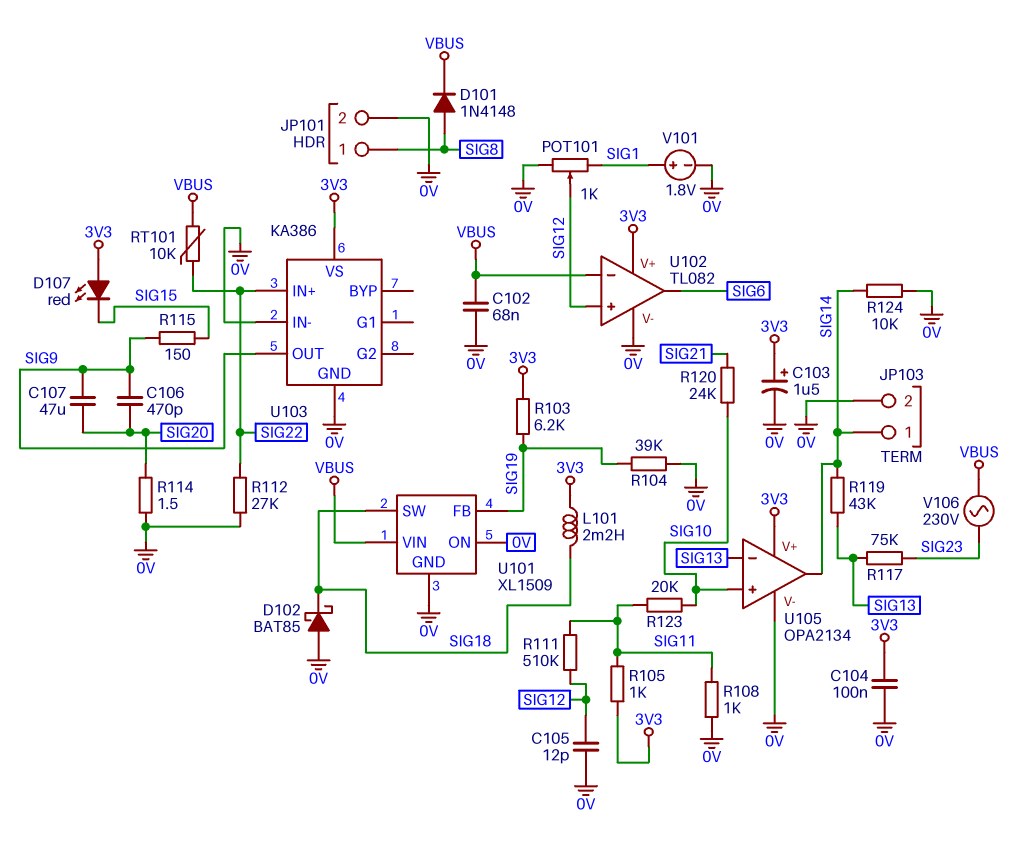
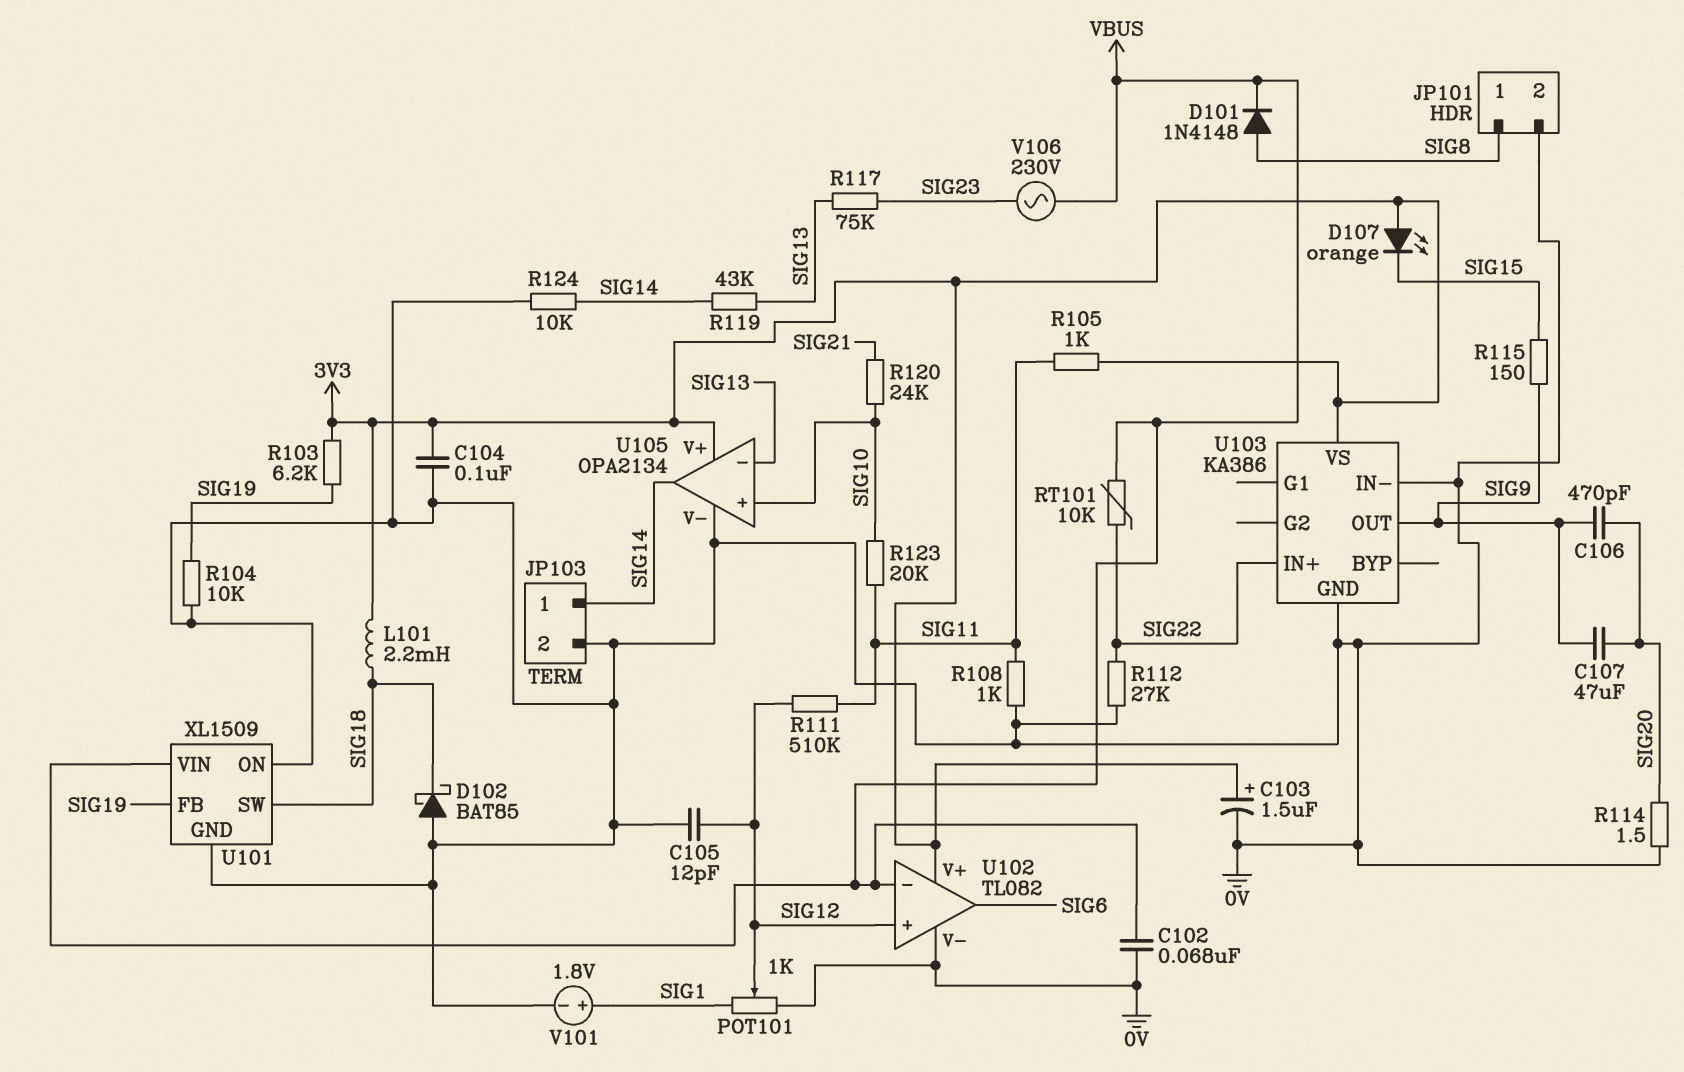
D107: LED red (A 3V3, K SIG15) -> LED orange (A 3V3, K SIG15)
R104: 39k (0V, SIG19) -> 10k (0V, SIG19)

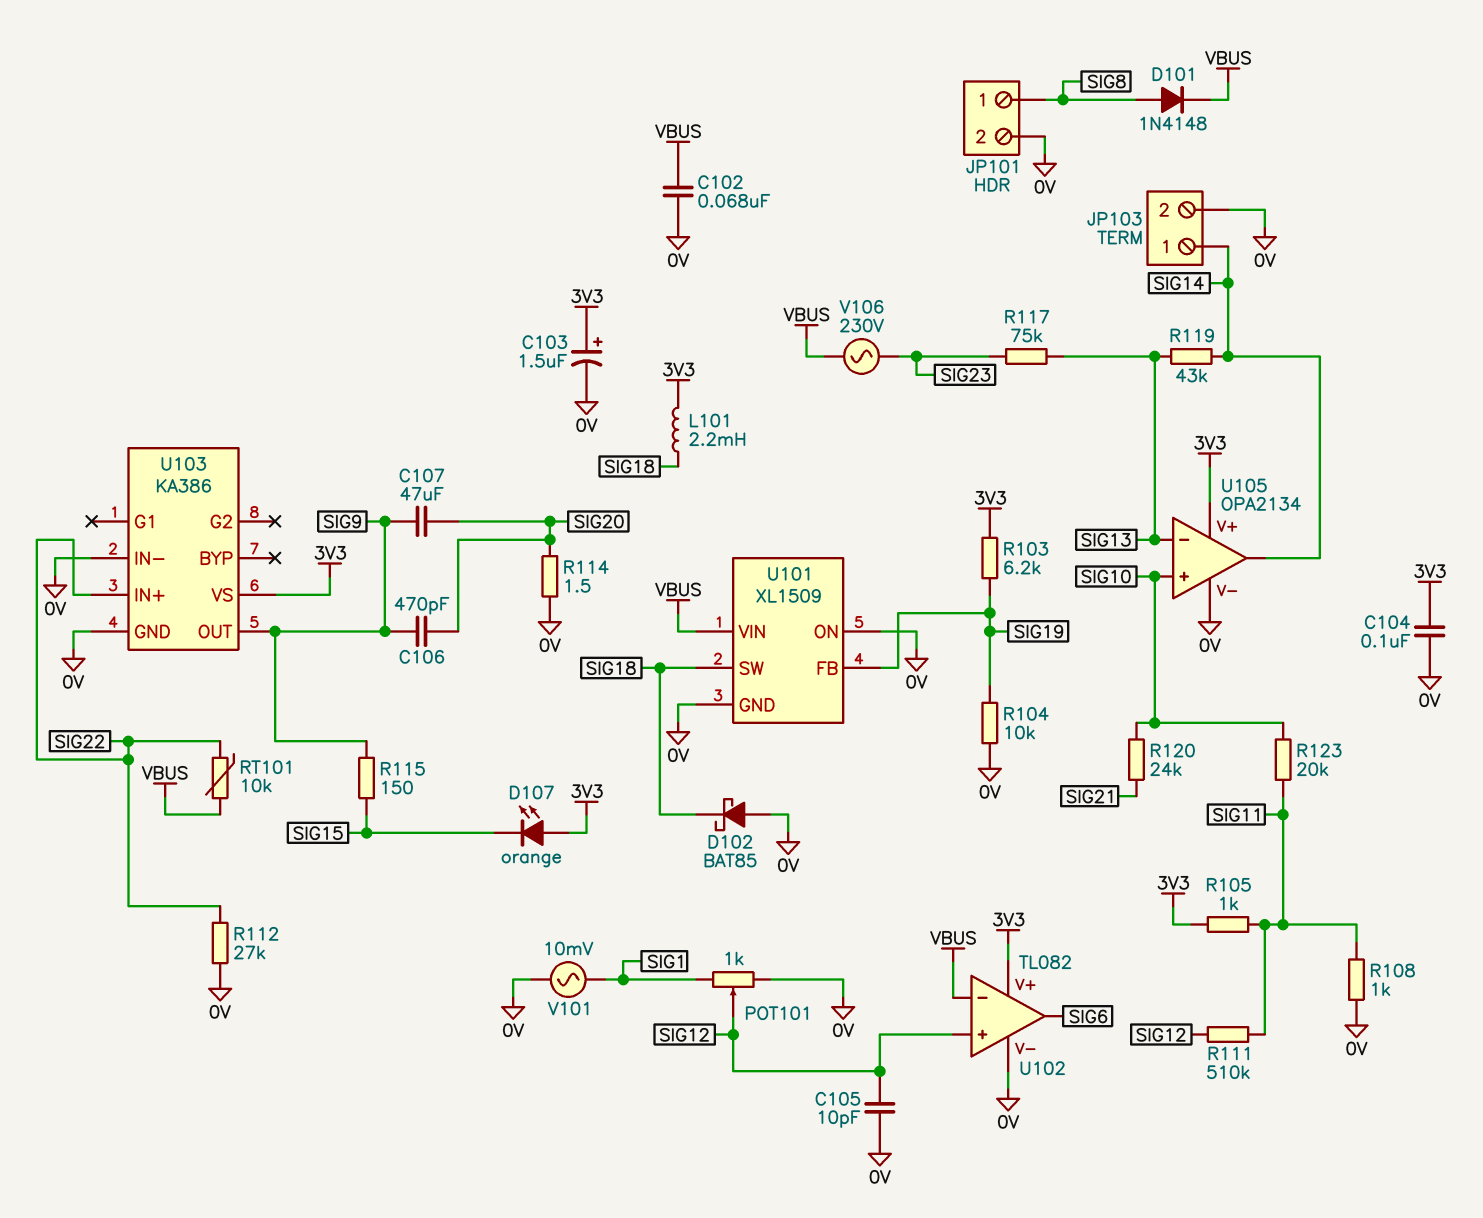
C105: 12pF (0V, SIG12) -> 10pF (0V, SIG12)
R124: 10k (0V, SIG14) -> none
V101: 1.8V (plus SIG1, minus 0V) -> AC 10mV (0V, SIG1)

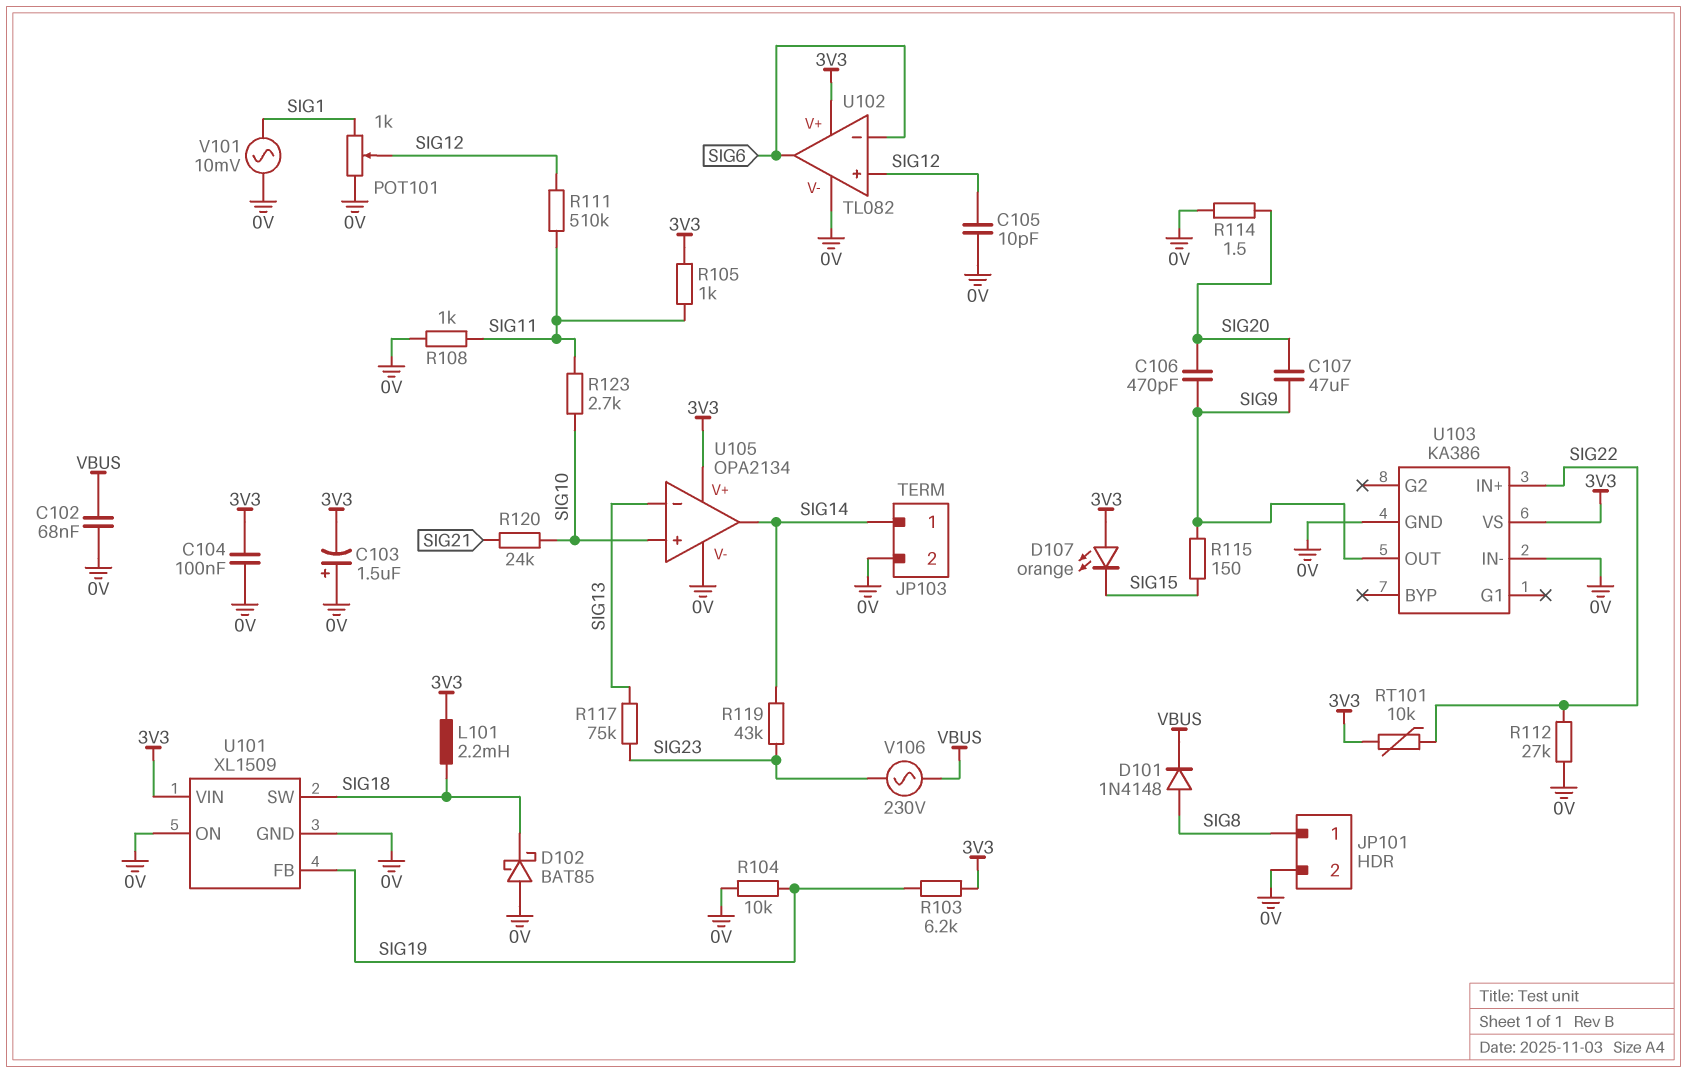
C103: 1.5uF (plus 3V3, minus 0V) -> 1.5uF (plus 0V, minus 3V3)
R119: 43k (SIG13, SIG14) -> 43k (SIG14, SIG23)
R123: 20k (SIG10, SIG11) -> 2.7k (SIG10, SIG11)
RT101: 10k (SIG22, VBUS) -> 10k (3V3, SIG22)
U101 pin VIN: VBUS -> 3V3
U102 pin in-: VBUS -> SIG6

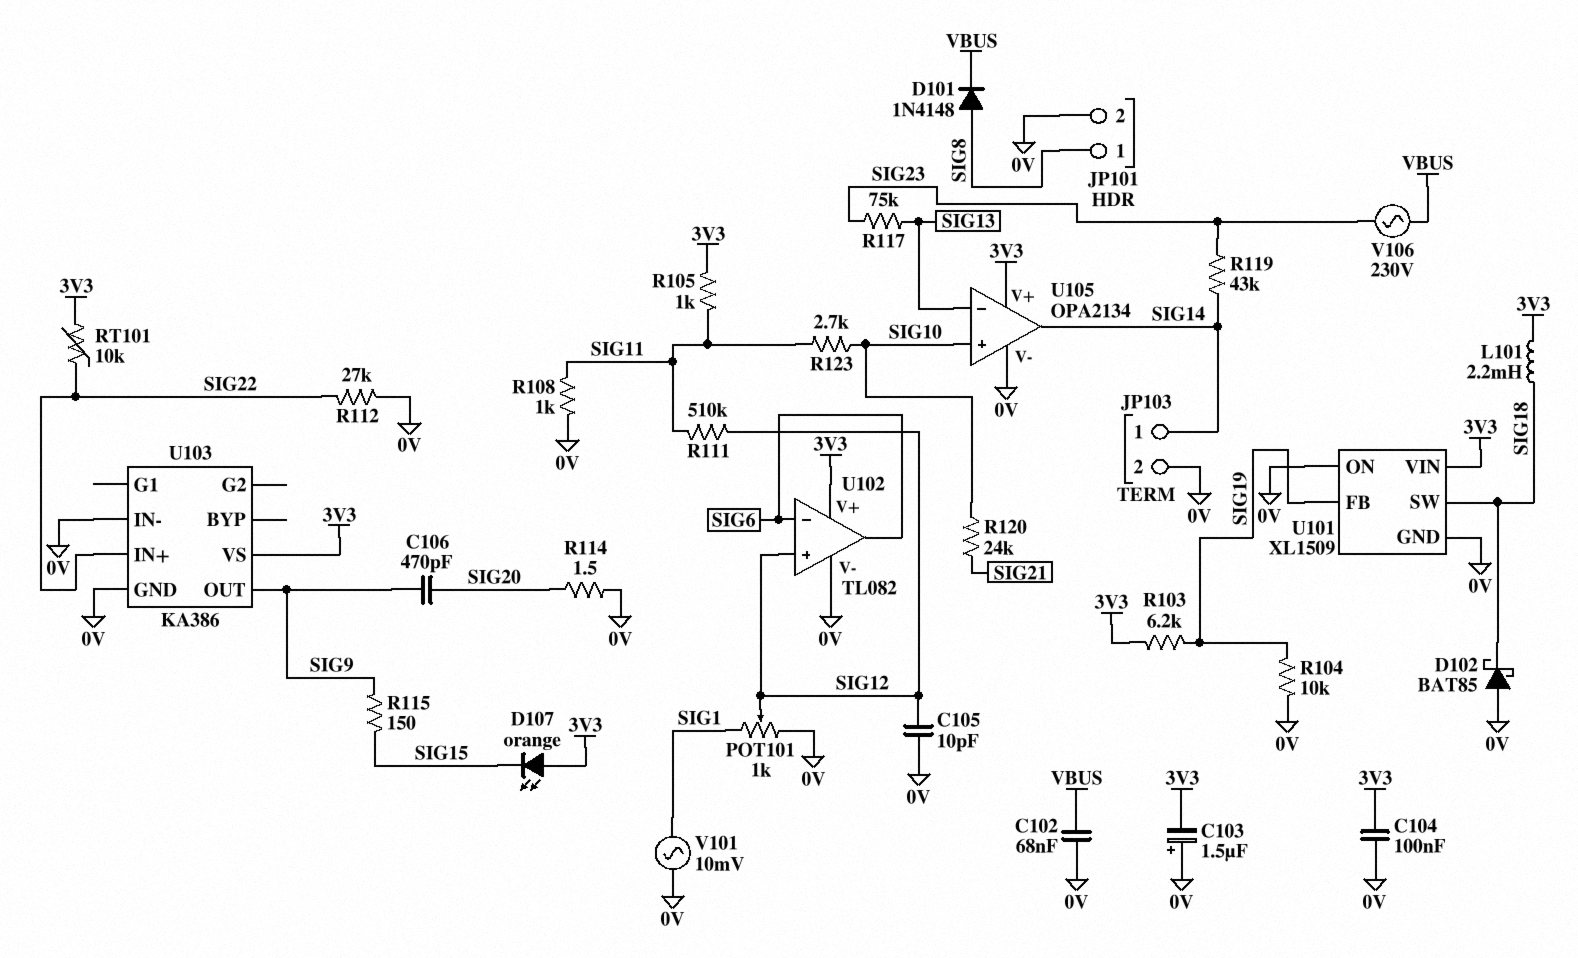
C107: 47uF (SIG9, SIG20) -> none

